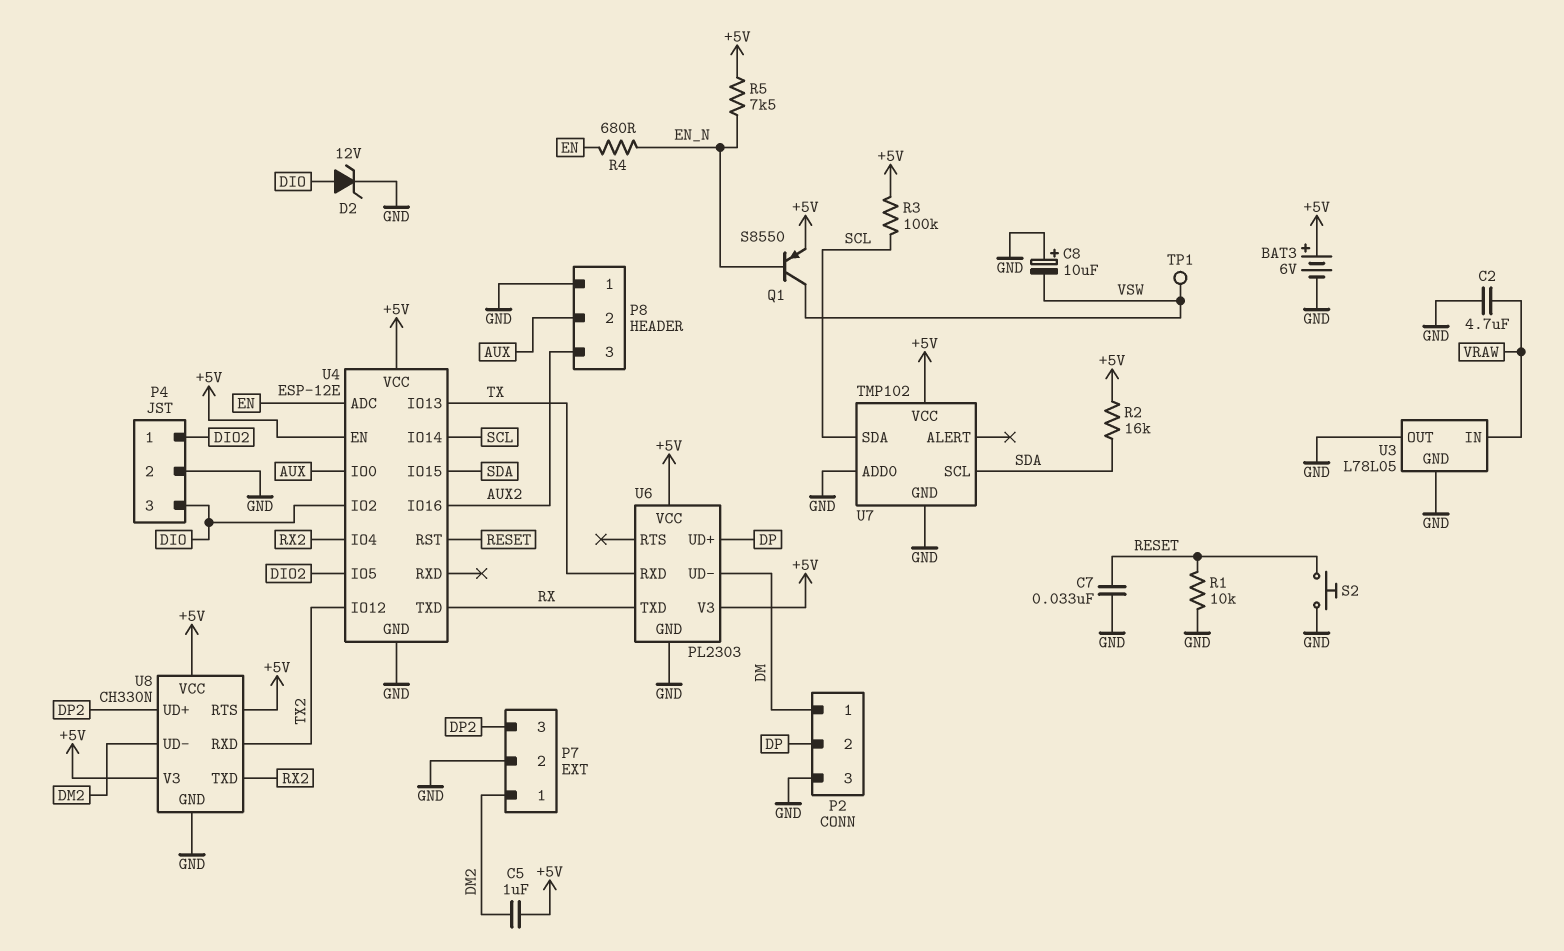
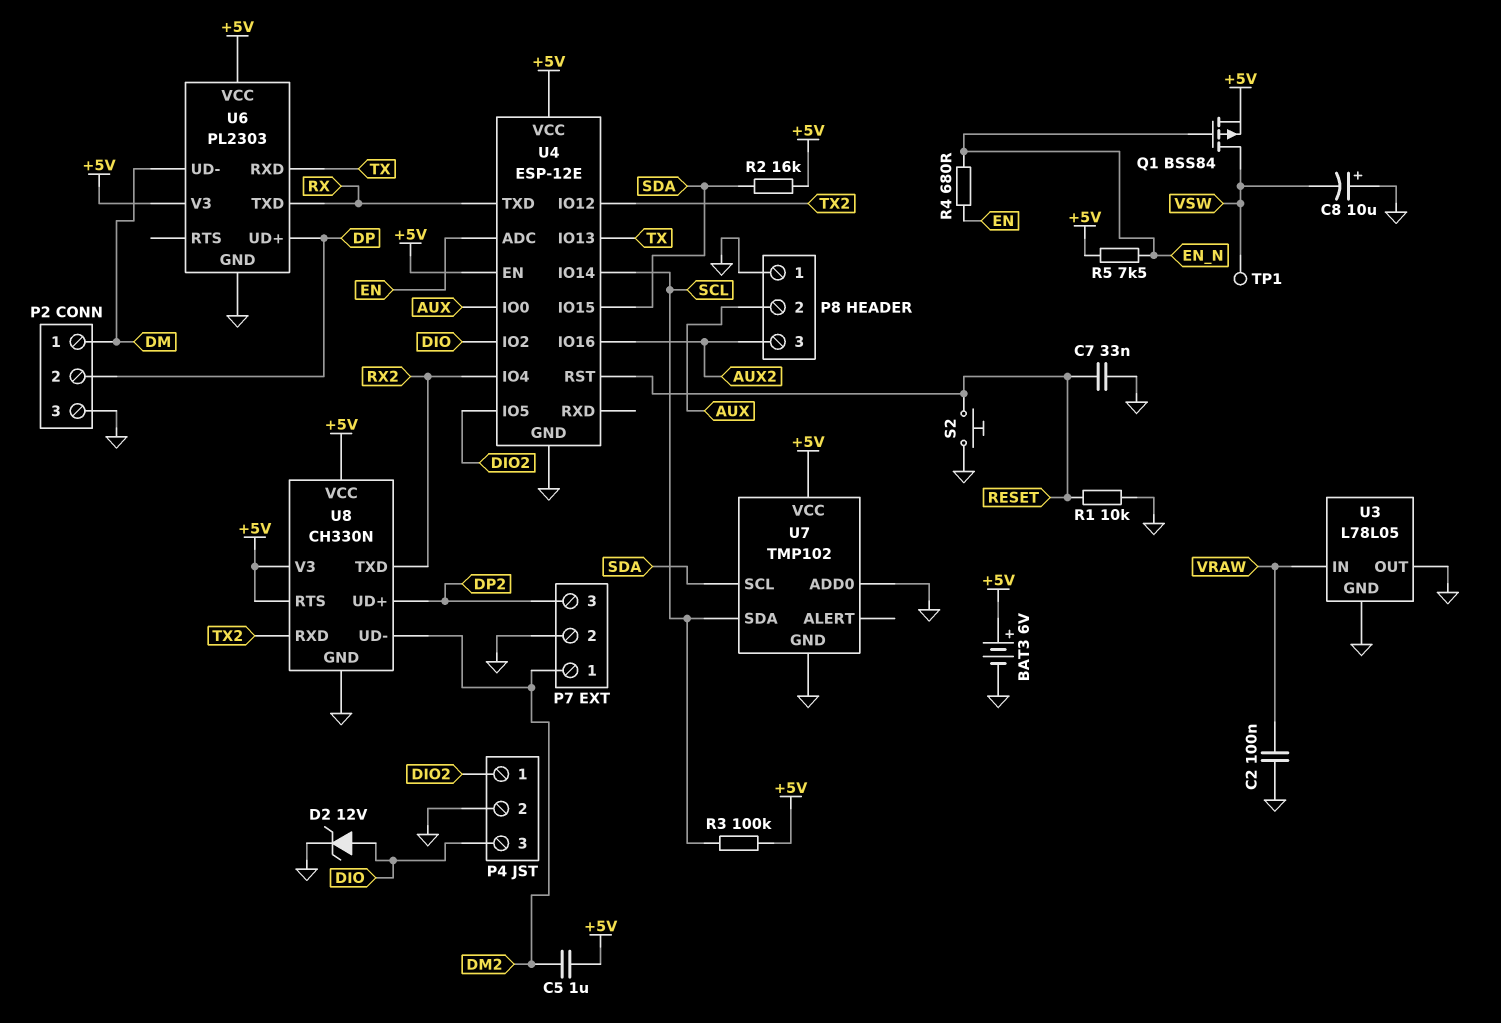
C2: 4.7uF (GND, VRAW) -> 100nF (GND, VRAW)
Q1: PNP S8550 (B EN_N, C VSW, E +5V) -> PMOS BSS84 (G EN_N, D VSW, S +5V)

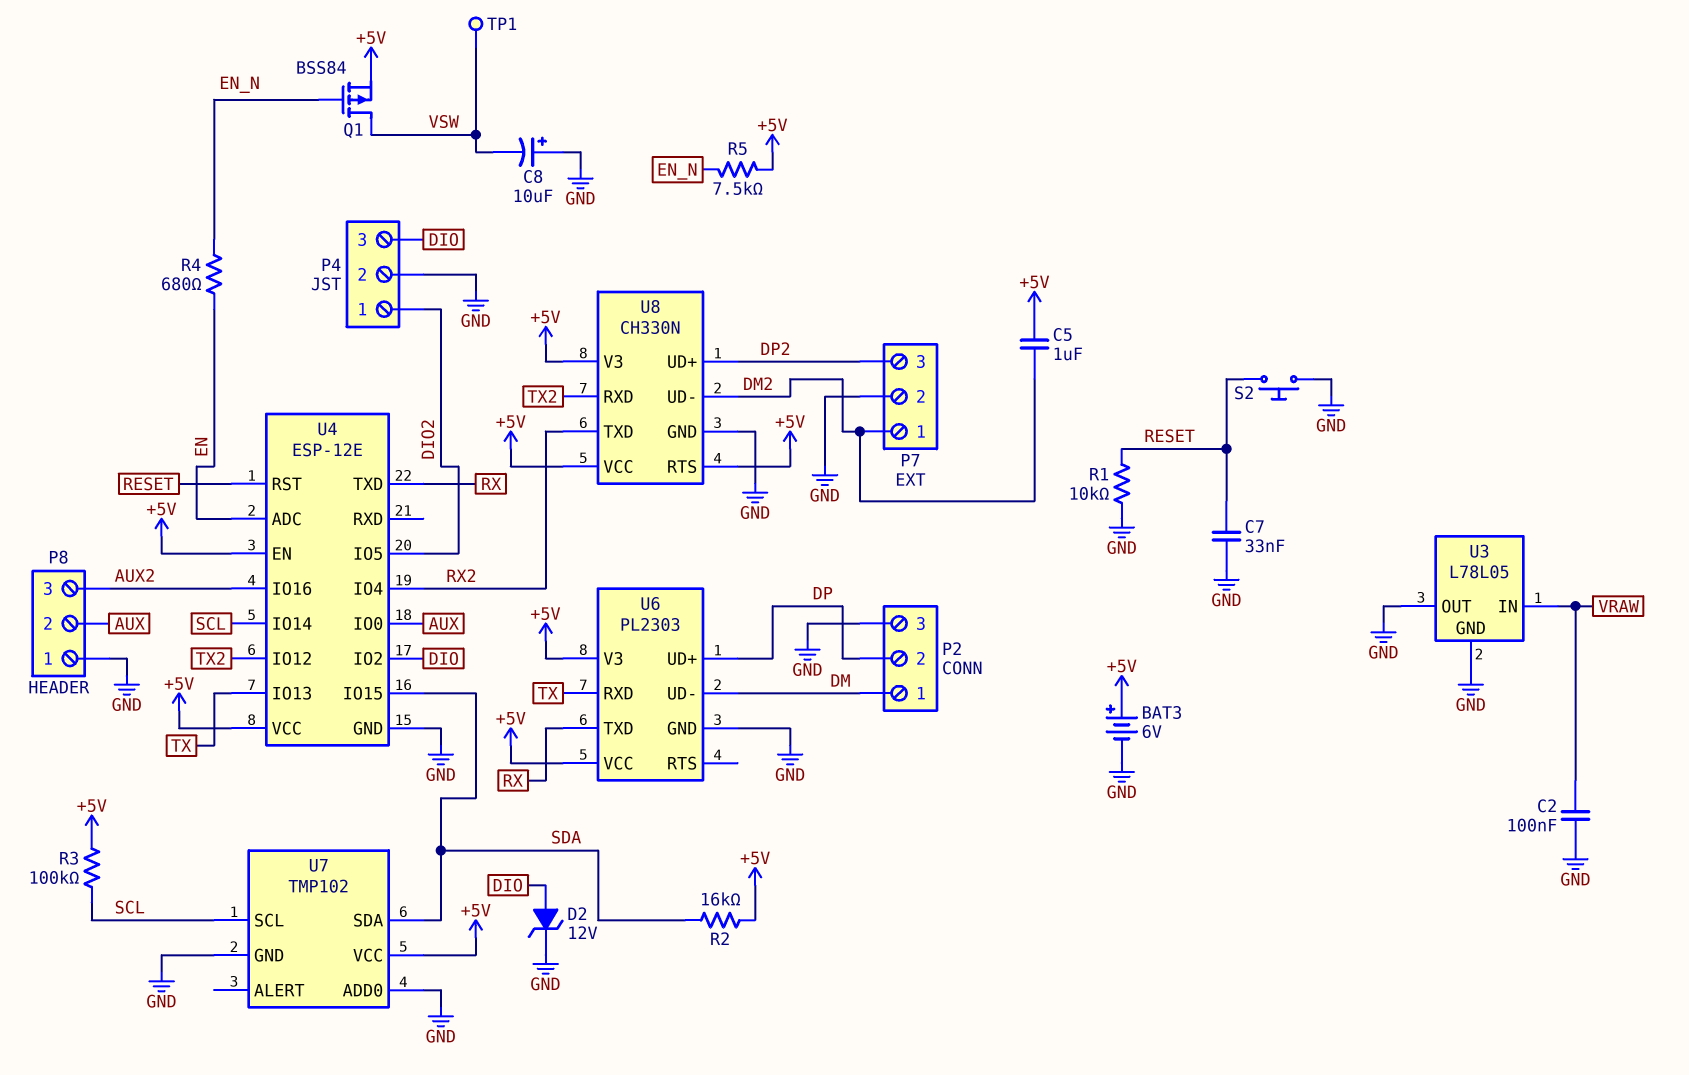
U7 pin SCL: SDA -> SCL
U7 pin SDA: SCL -> SDA

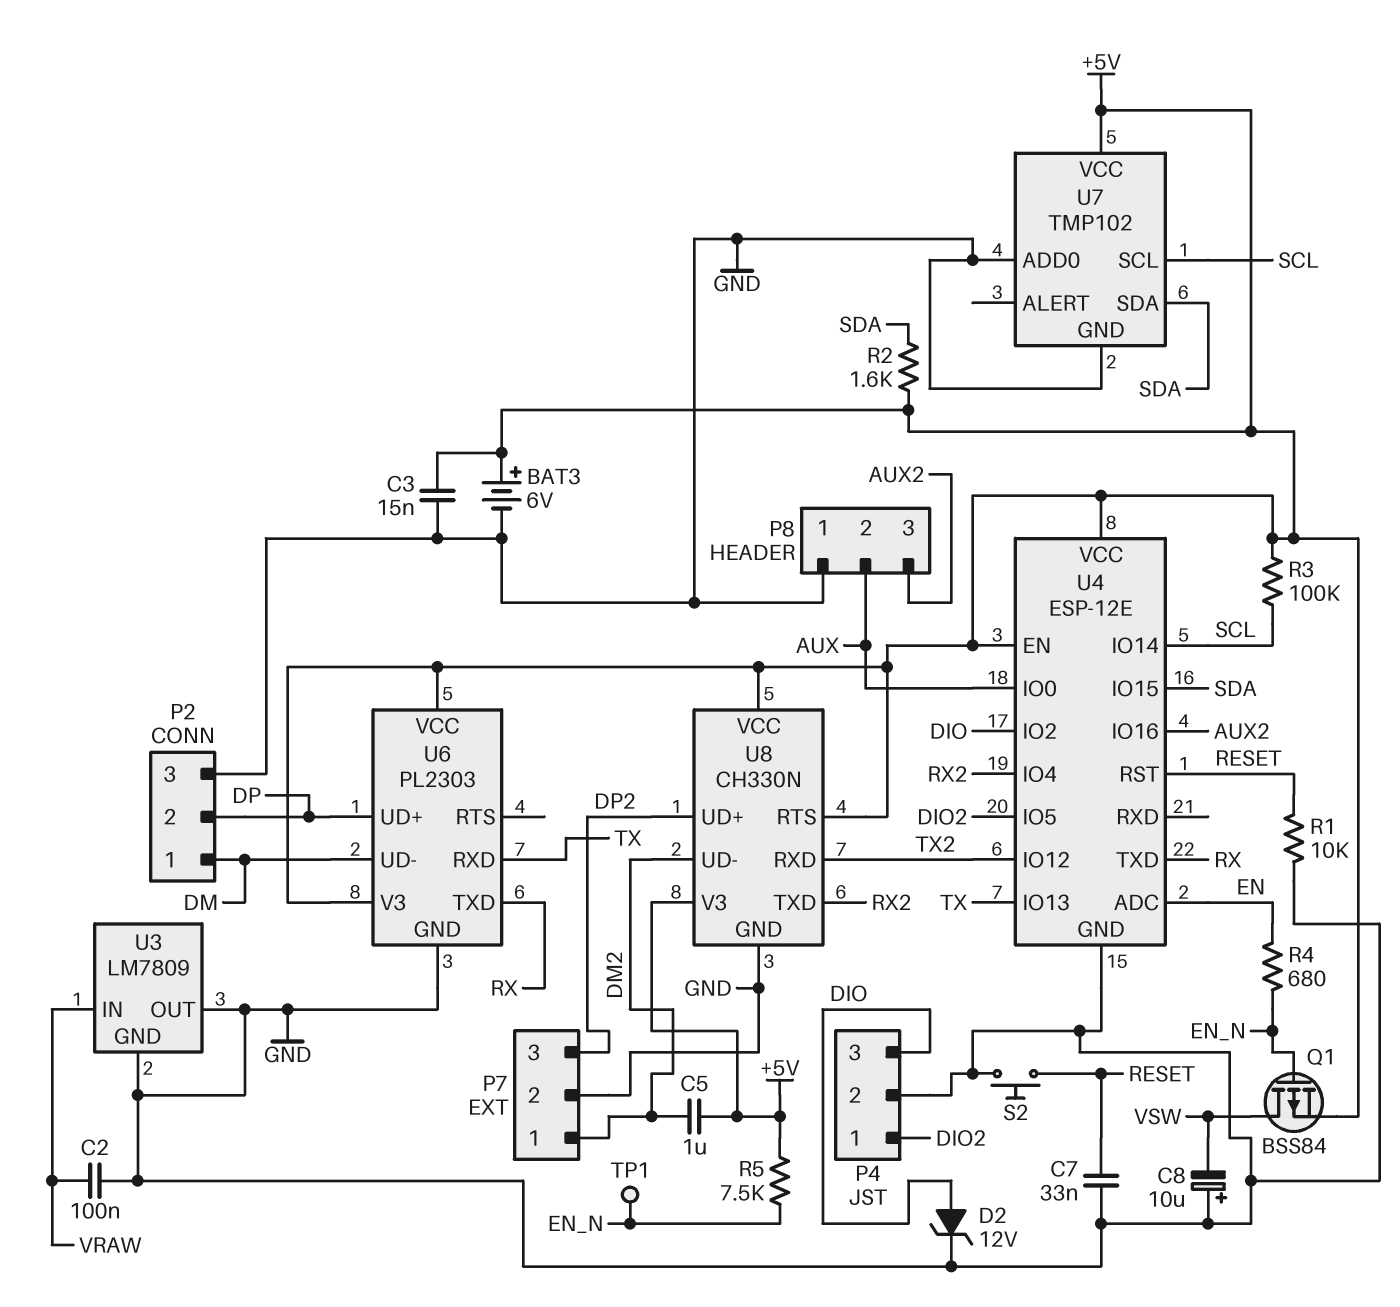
C3: none -> 15nF (+5V, GND)
R2: 16k (+5V, SDA) -> 1.6k (+5V, SDA)
TP1: test point (VSW) -> test point (EN_N)
U3: L78L05 -> LM7809

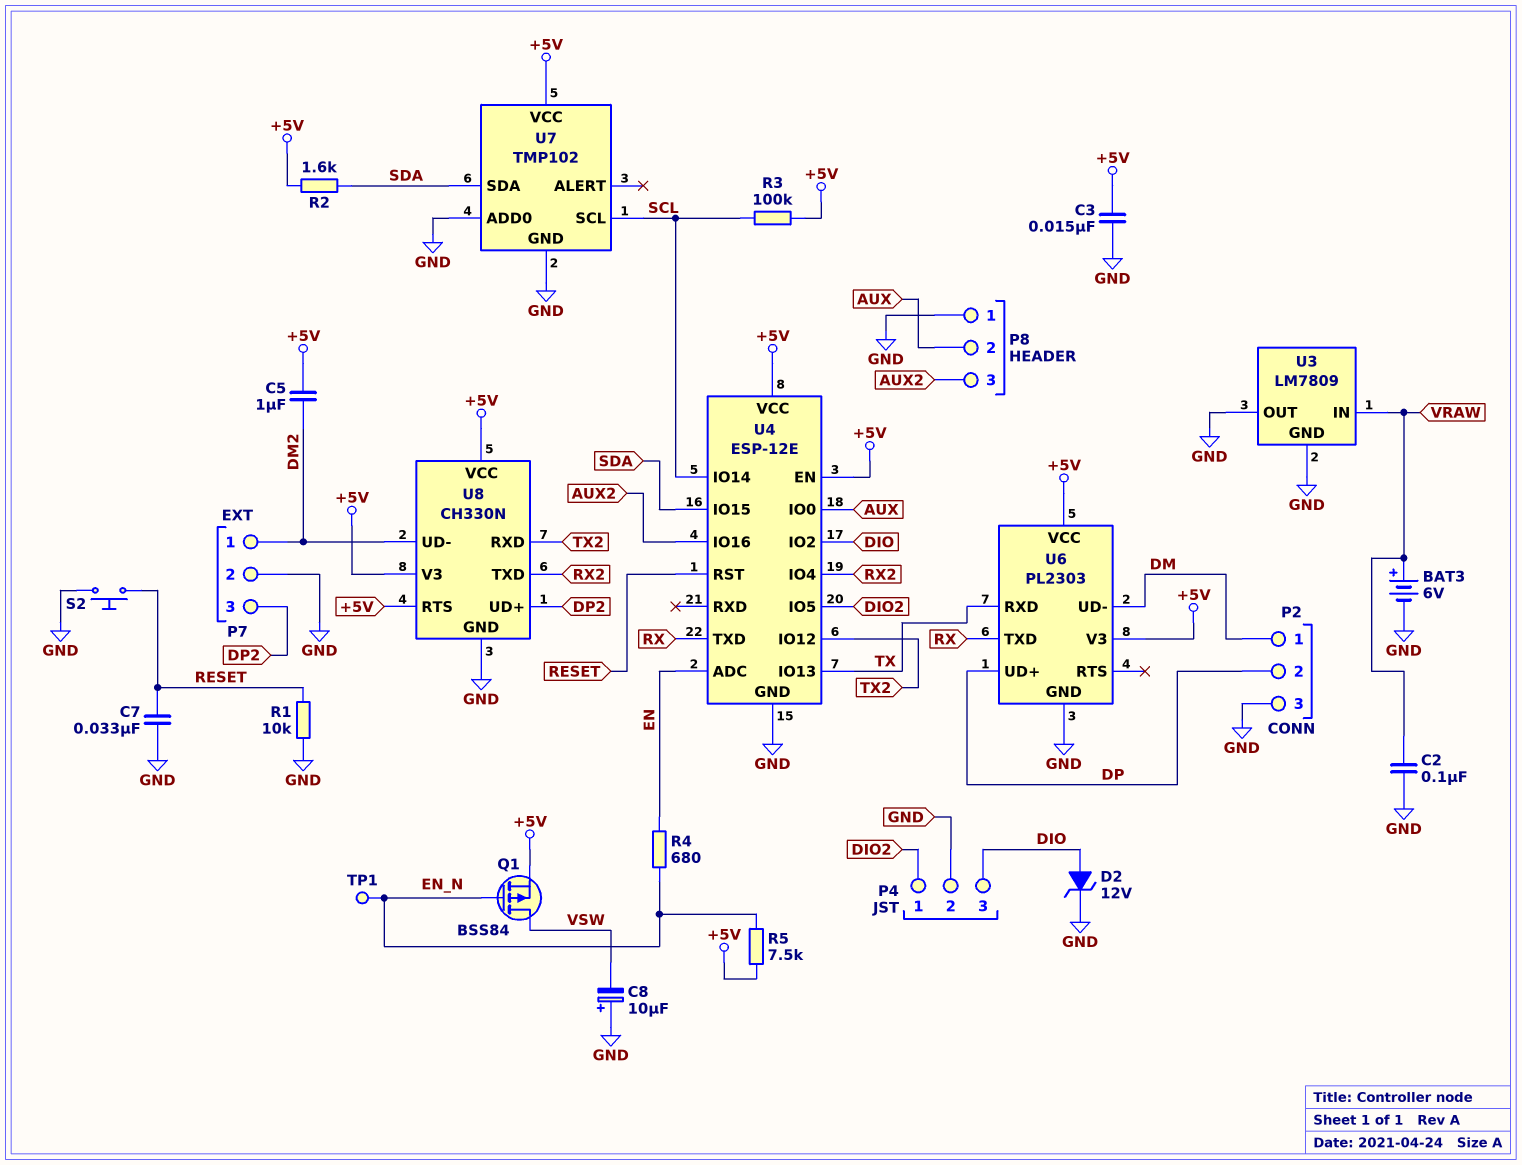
BAT3: 6V (plus +5V, minus GND) -> 6V (plus VRAW, minus GND)

